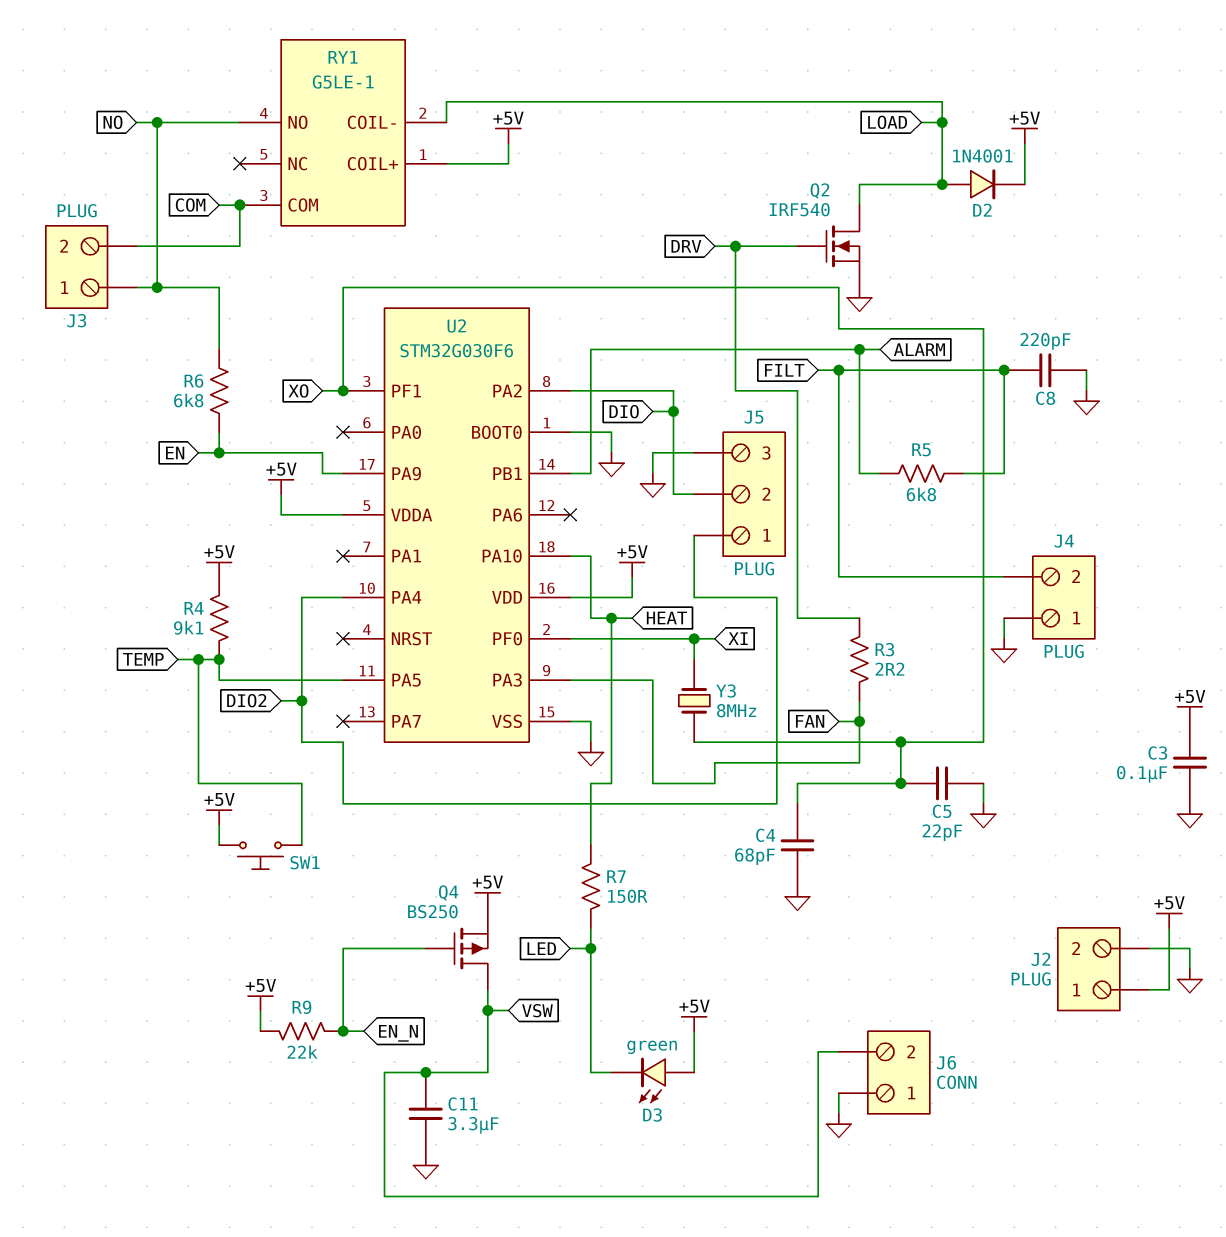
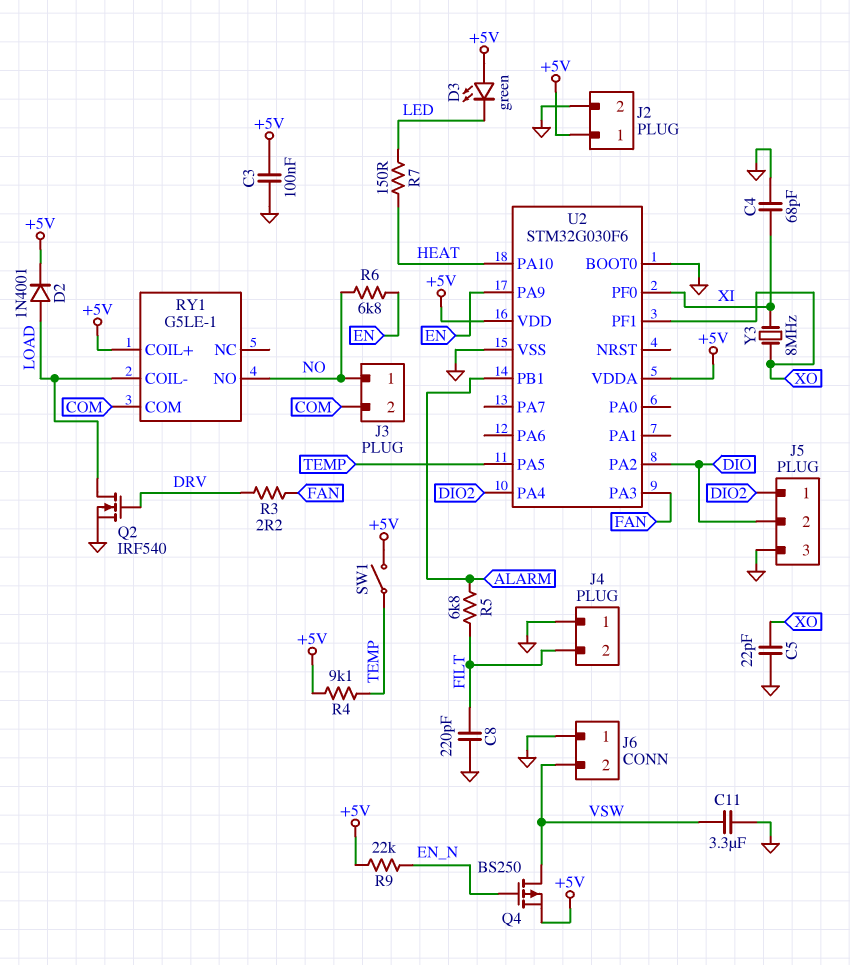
C4: 68pF (GND, XO) -> 68pF (GND, XI)
SW1: button (+5V, TEMP) -> switch (+5V, TEMP)

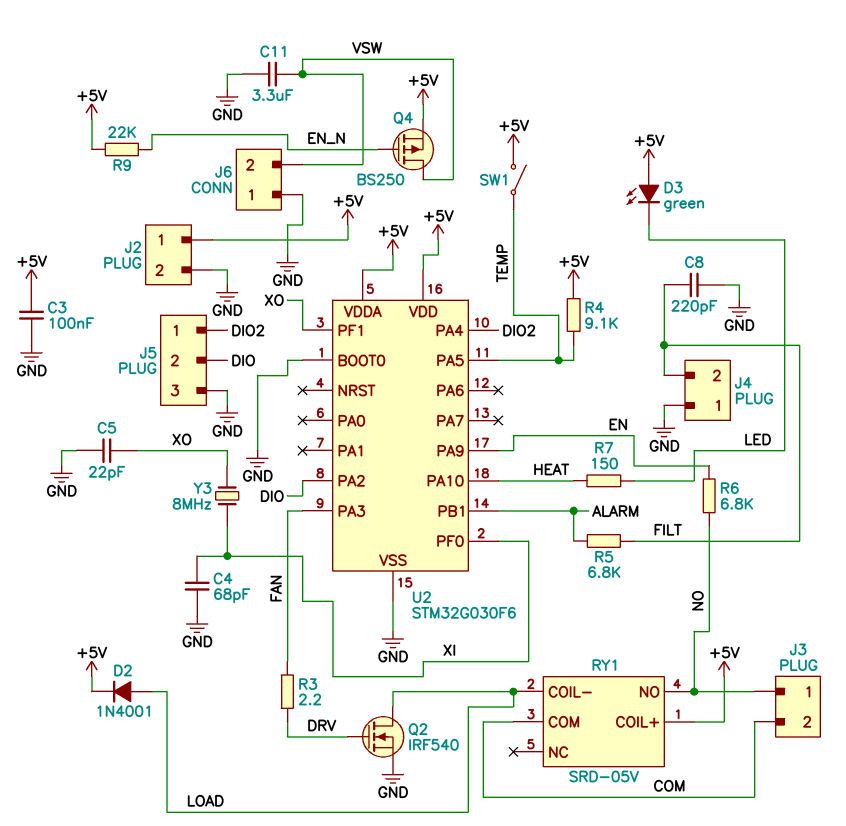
RY1: G5LE-1 -> SRD-05V

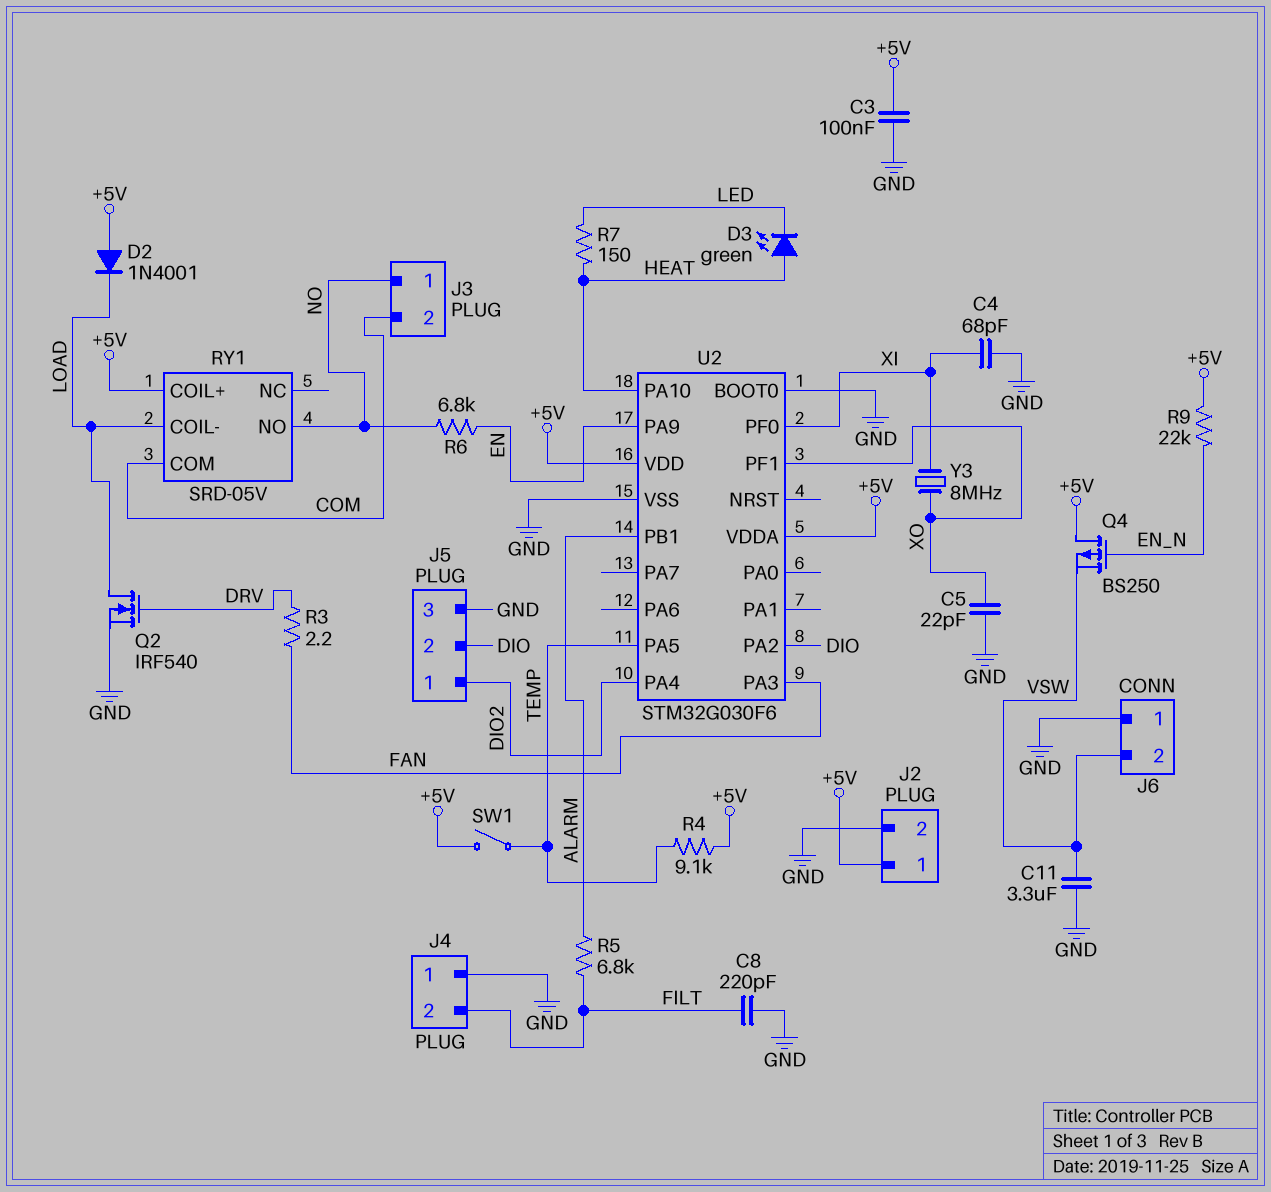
D2: diode 1N4001 (A LOAD, K +5V) -> diode 1N4001 (A +5V, K LOAD)
D3: LED green (A +5V, K LED) -> LED green (A HEAT, K LED)
Q4: PMOS BS250 (G EN_N, D VSW, S +5V) -> PMOS BS250 (G EN_N, D +5V, S VSW)

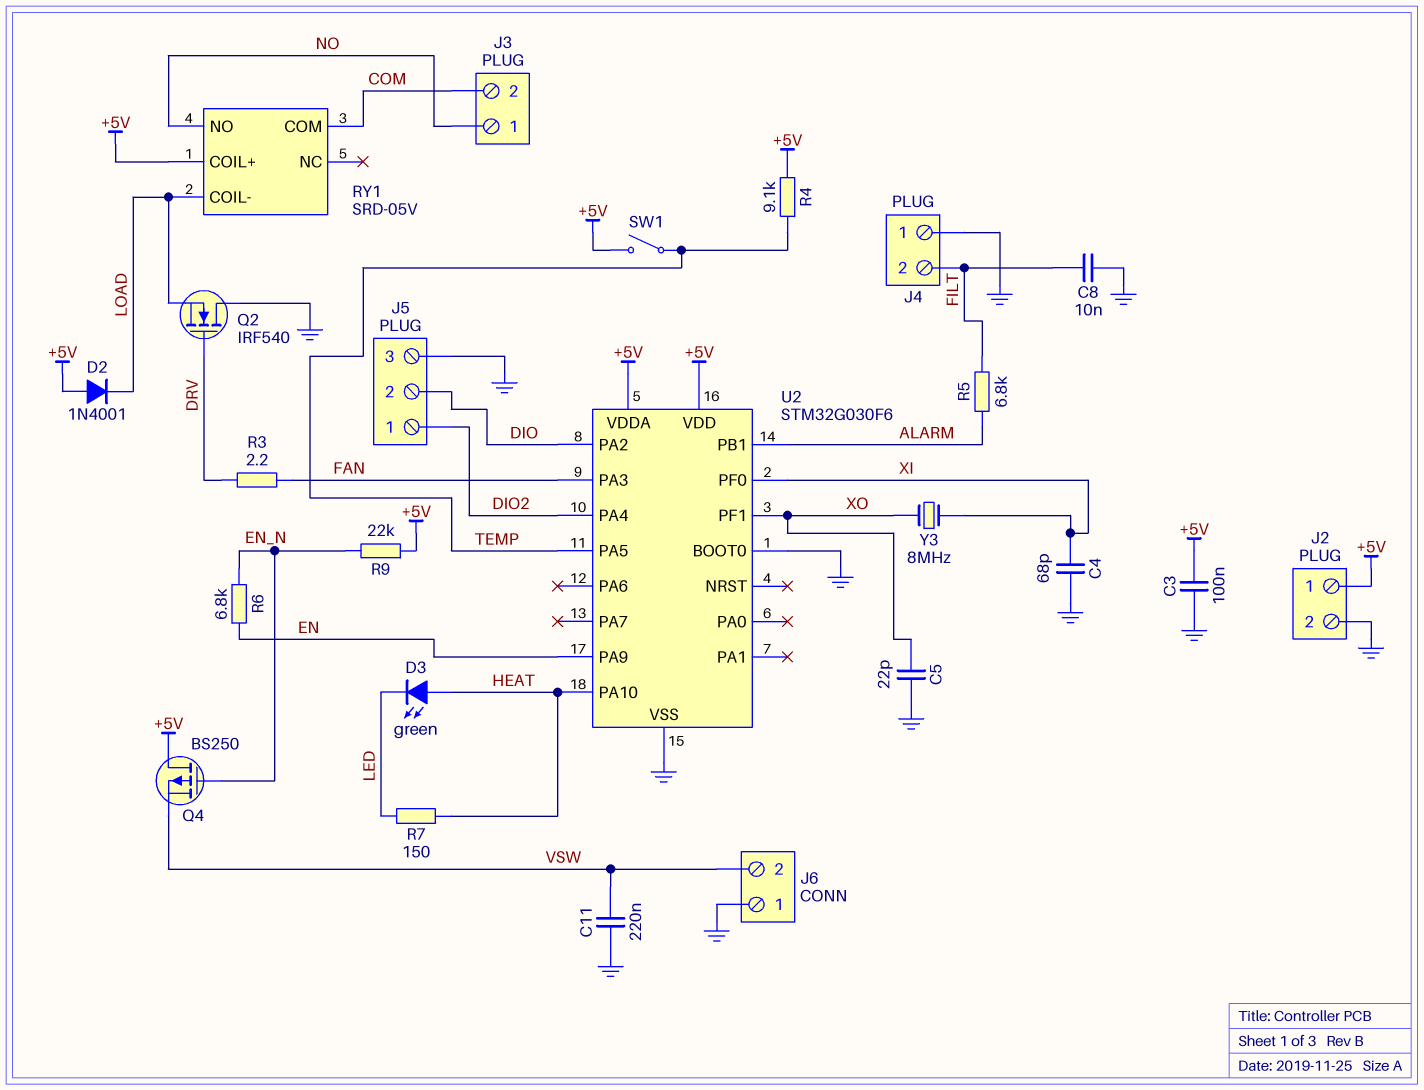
C8: 220pF (FILT, GND) -> 10nF (FILT, GND)
C11: 3.3uF (GND, VSW) -> 220nF (GND, VSW)
Q2: NMOS IRF540 (G DRV, D LOAD, S GND) -> NMOS IRF540 (G DRV, D GND, S LOAD)
R6: 6.8k (EN, NO) -> 6.8k (EN, EN_N)

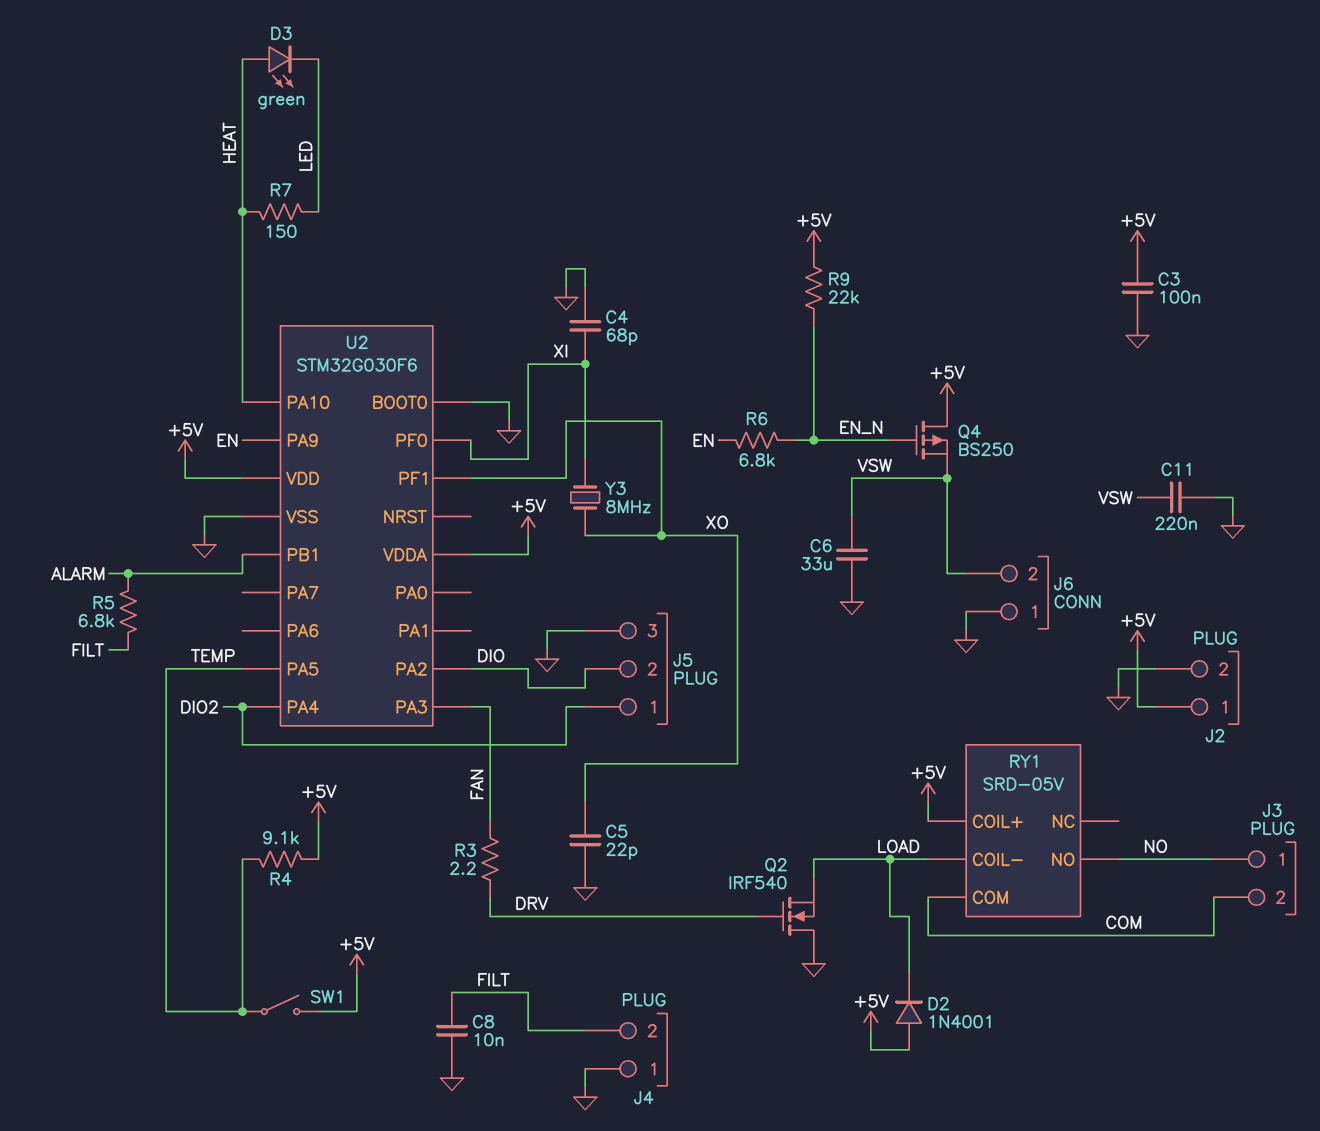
C6: none -> 33uF (GND, VSW)

